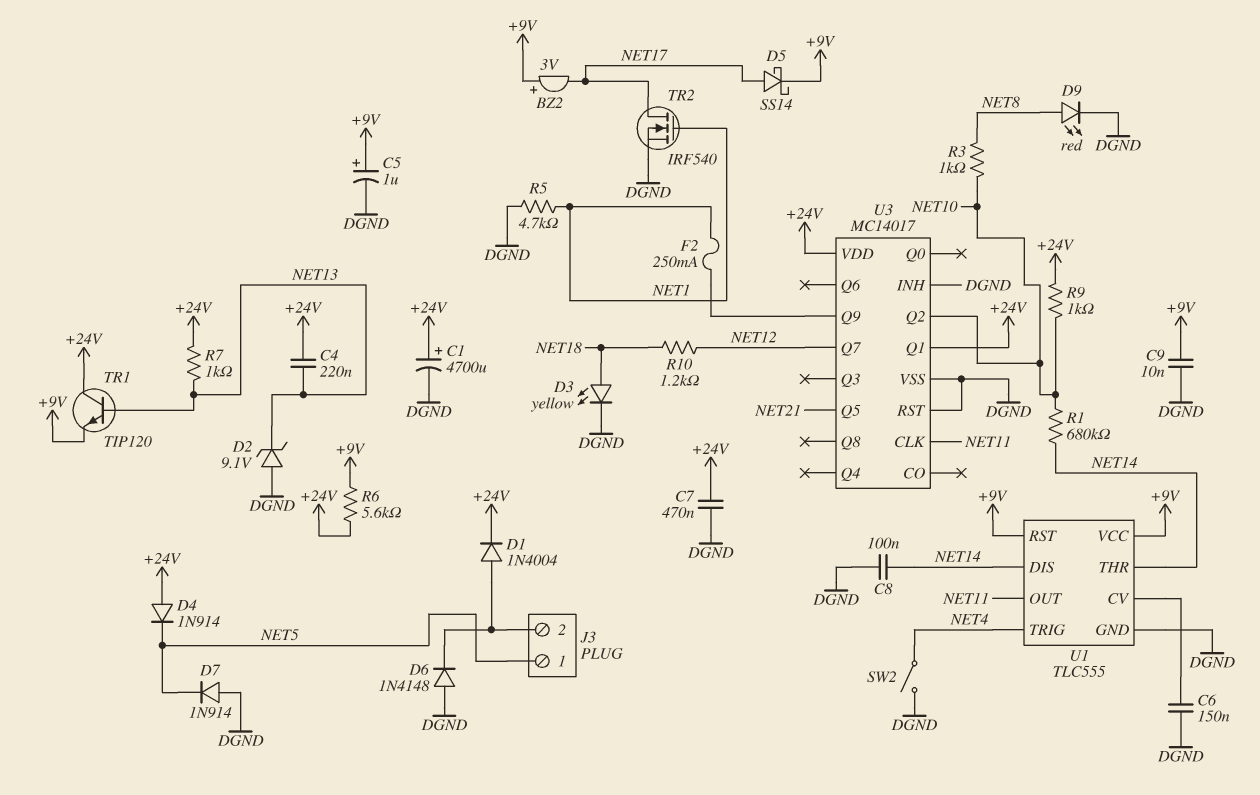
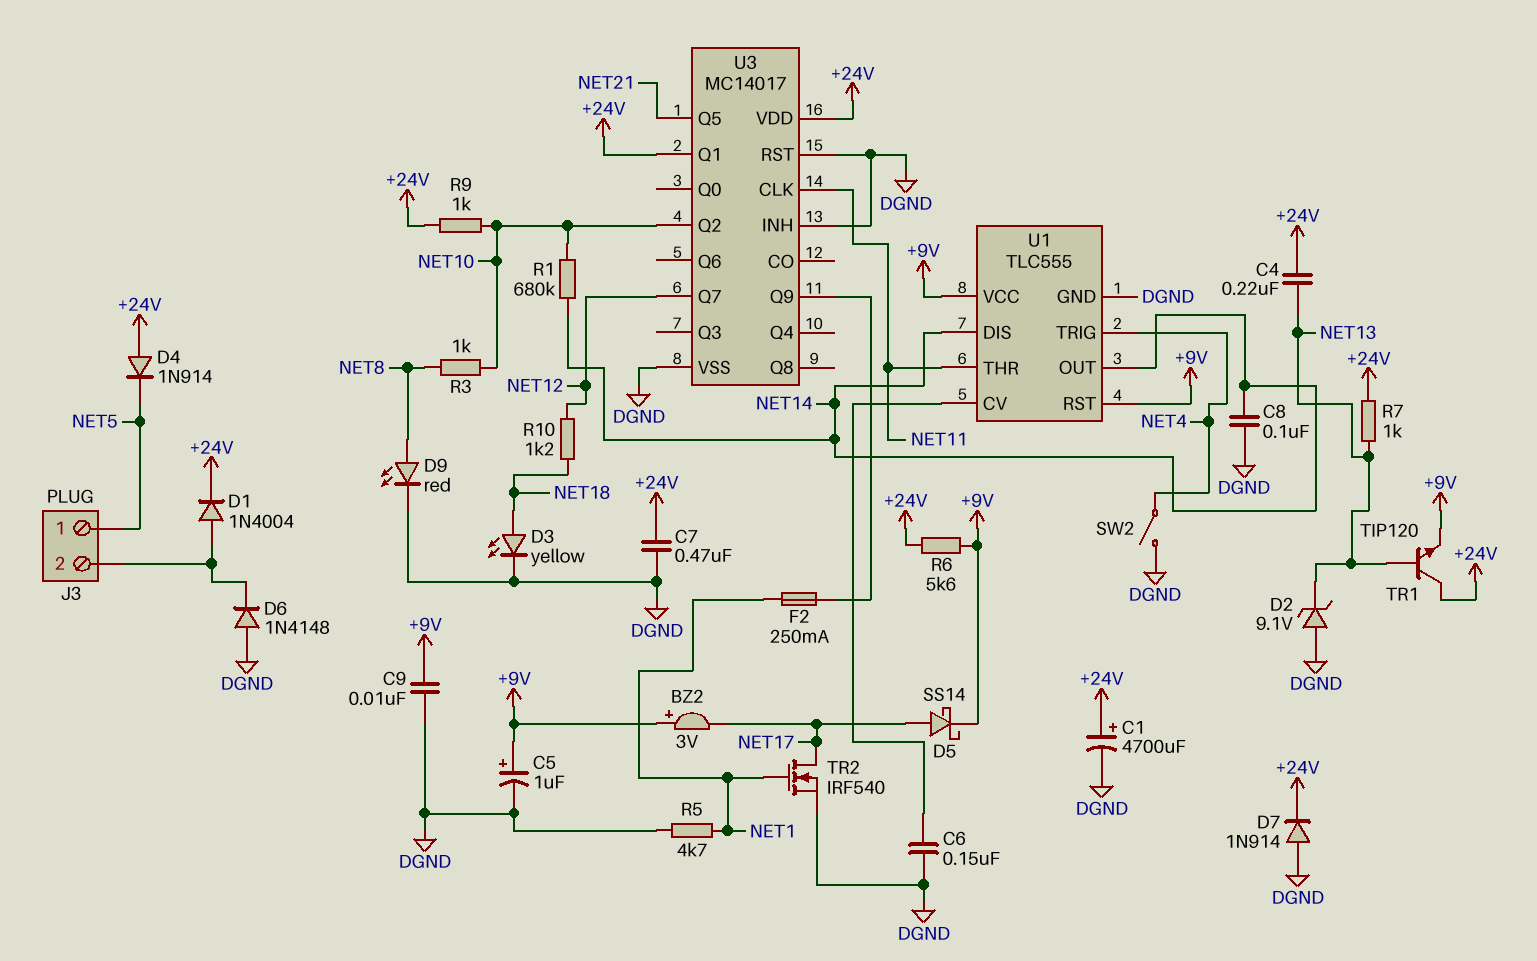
D7: diode 1N914 (A DGND, K NET5) -> diode 1N914 (A DGND, K +24V)
U1 pin OUT: NET11 -> NET14
U1 pin THR: NET14 -> NET11

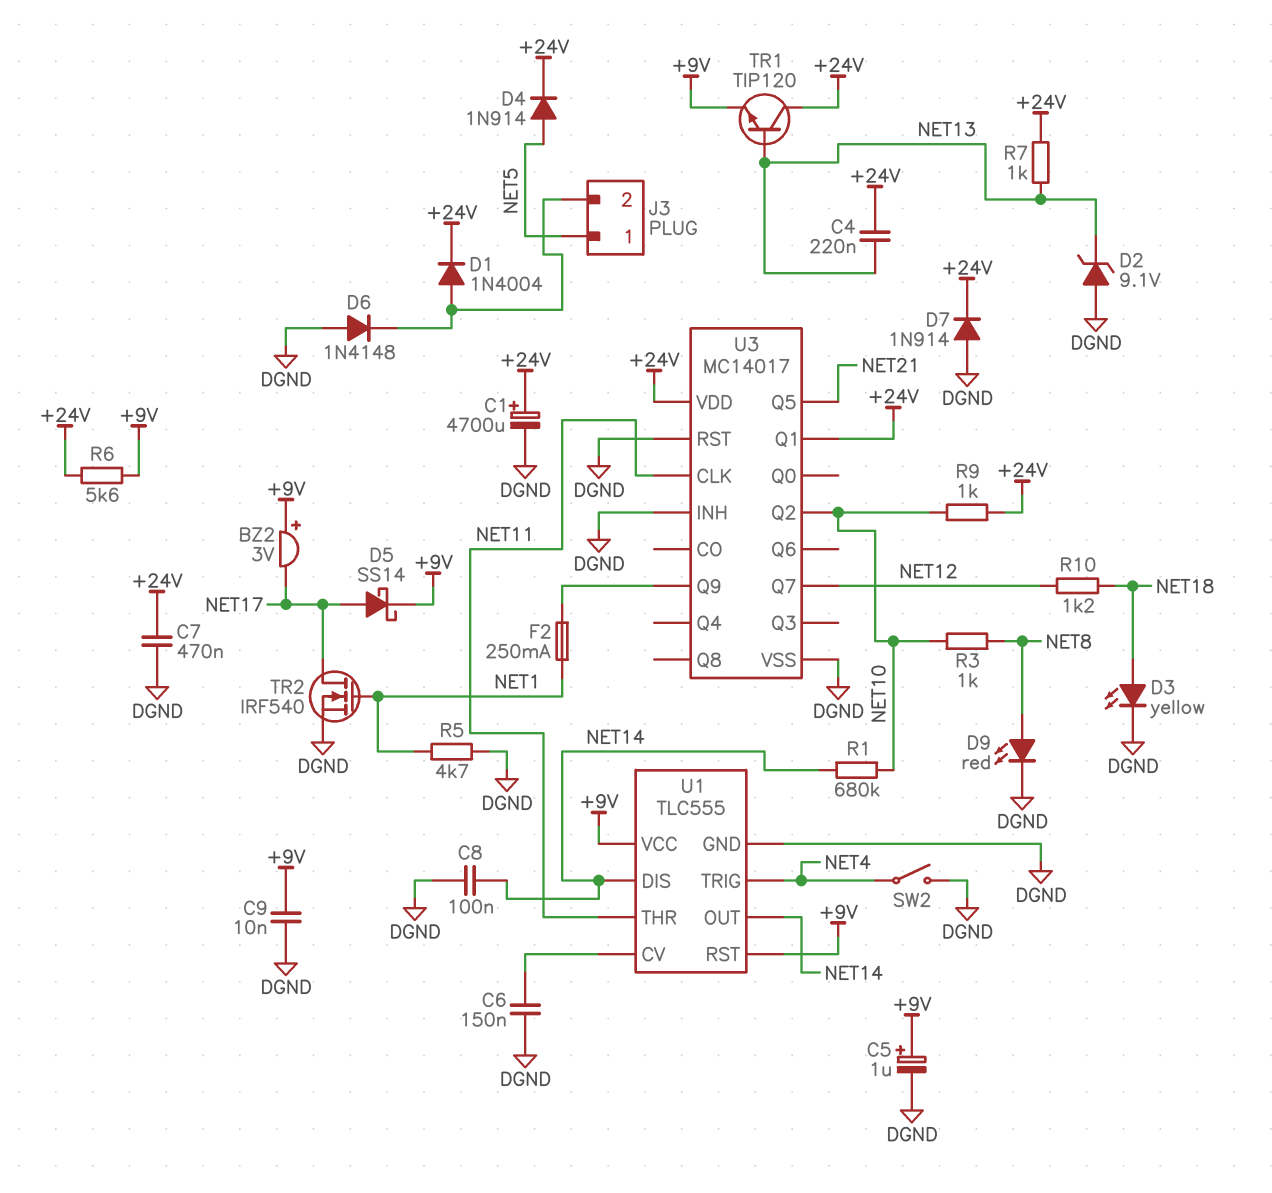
D4: diode 1N914 (A +24V, K NET5) -> diode 1N914 (A NET5, K +24V)

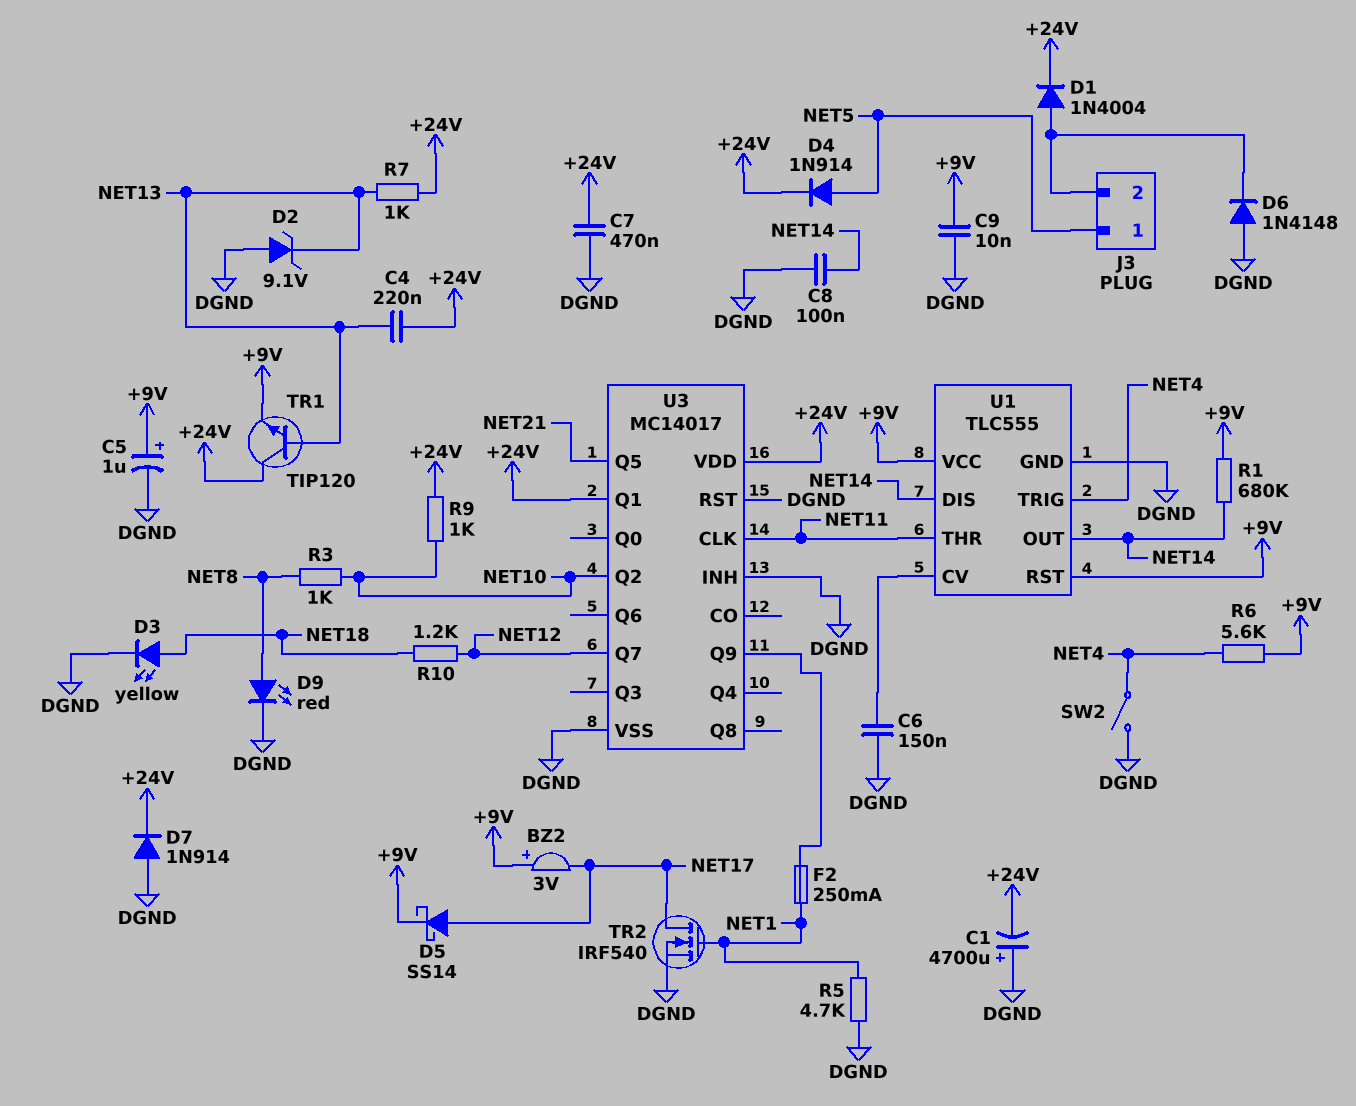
C1: 4700uF (plus +24V, minus DGND) -> 4700uF (plus DGND, minus +24V)
R1: 680k (NET10, NET14) -> 680k (+9V, NET14)
R6: 5.6k (+9V, +24V) -> 5.6k (+9V, NET4)

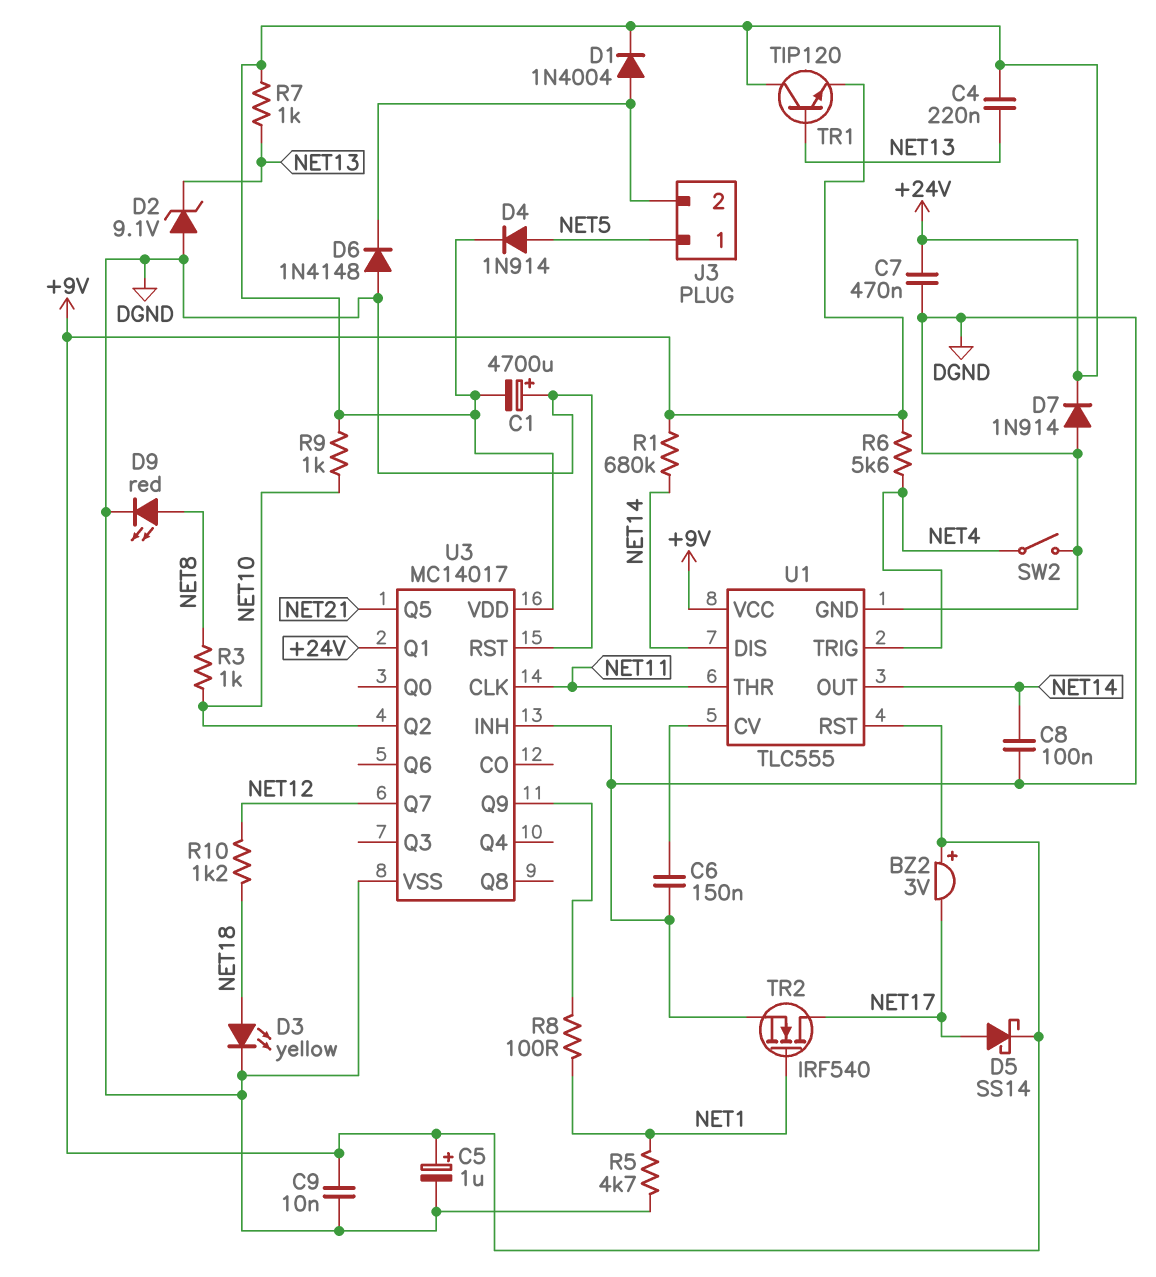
F2: 250mA (NET1, U3/Q9) -> none
R8: none -> 100 (NET1, U3/Q9)

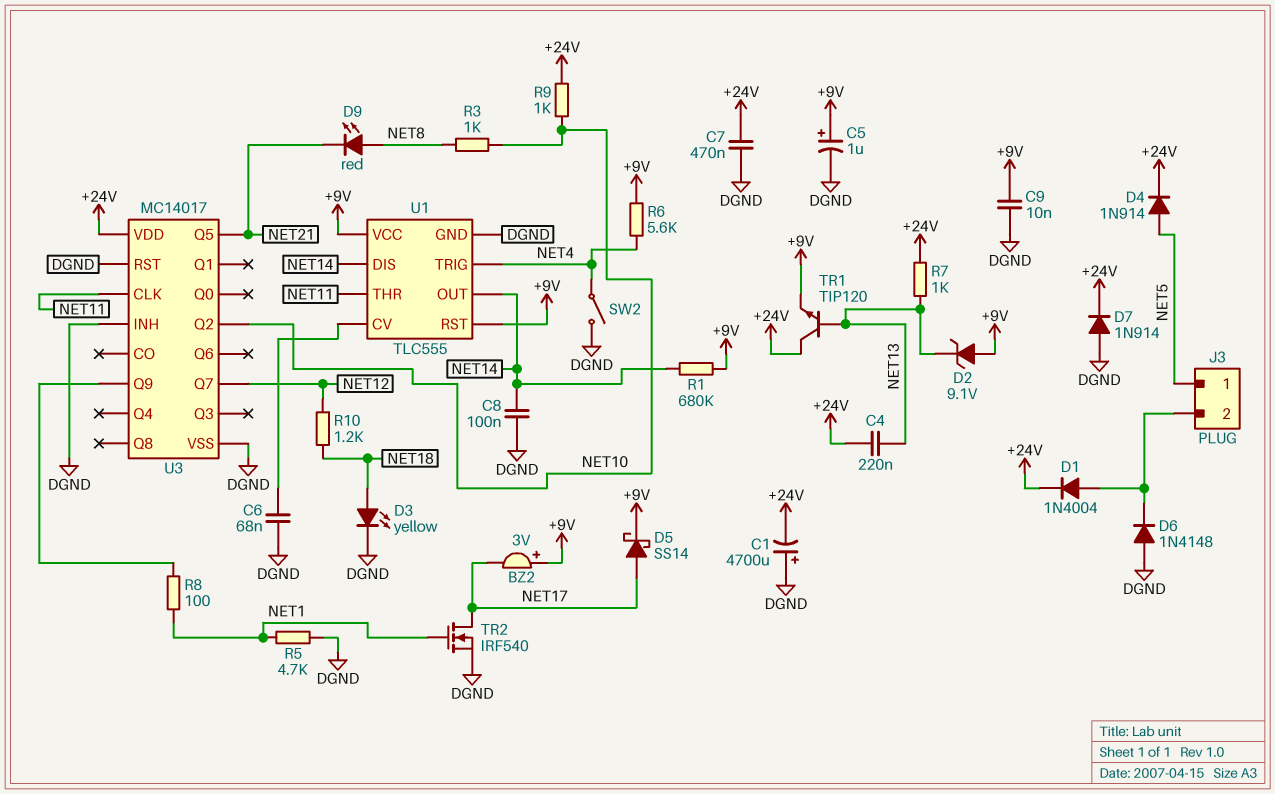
C6: 150nF (DGND, U1/CV) -> 68nF (DGND, U1/CV)
D2: zener 9.1V (A DGND, K NET13) -> zener 9.1V (A +9V, K NET13)
D9: LED red (A NET8, K DGND) -> LED red (A NET8, K NET21)
U3 pin Q1: +24V -> none

